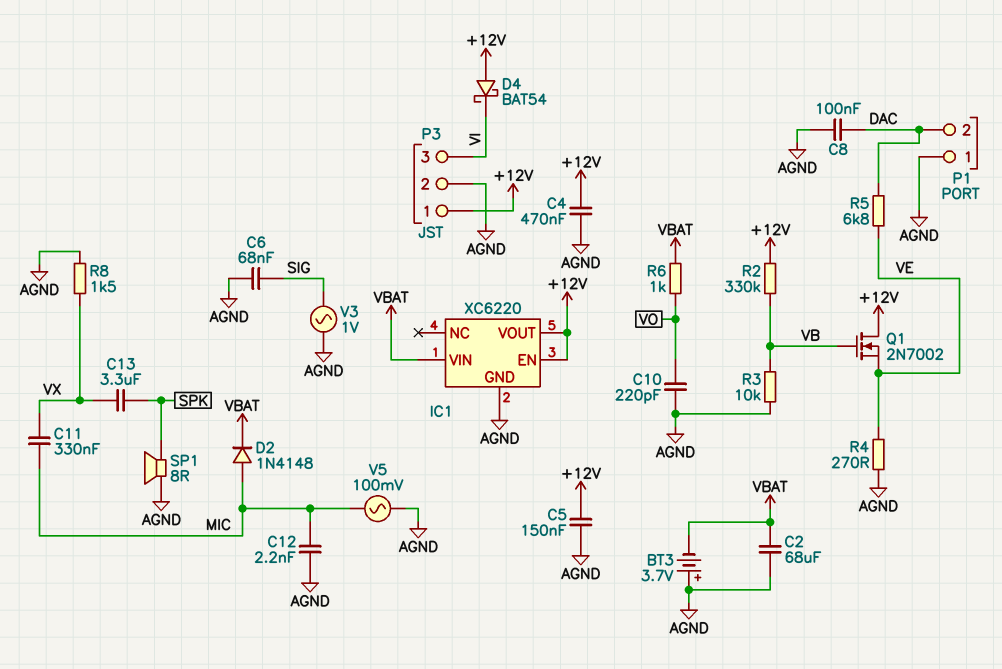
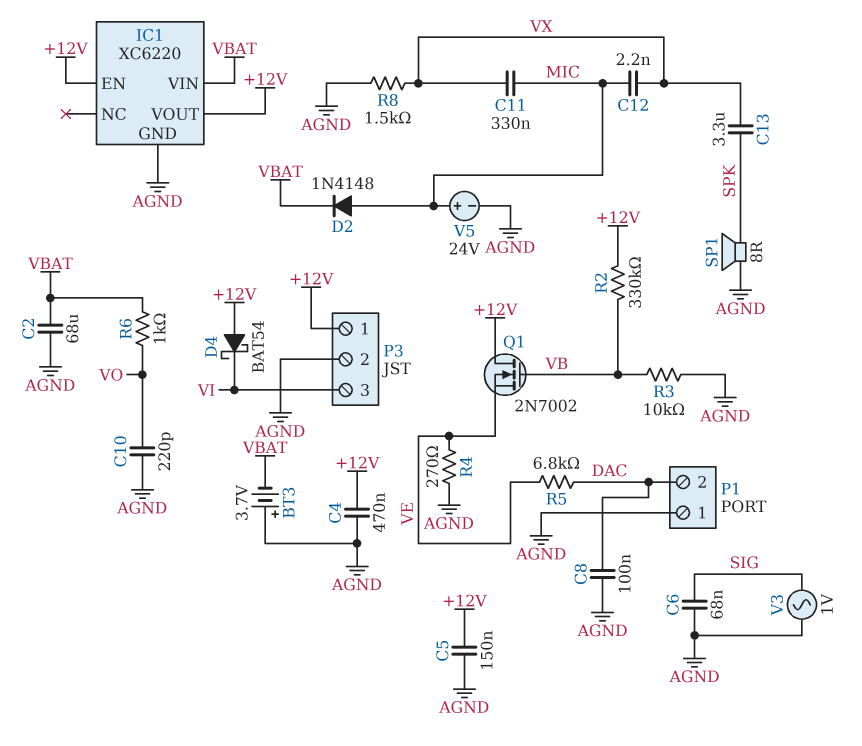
C12: 2.2nF (AGND, MIC) -> 2.2nF (MIC, VX)
V5: AC 100mV (AGND, MIC) -> 24V (plus MIC, minus AGND)

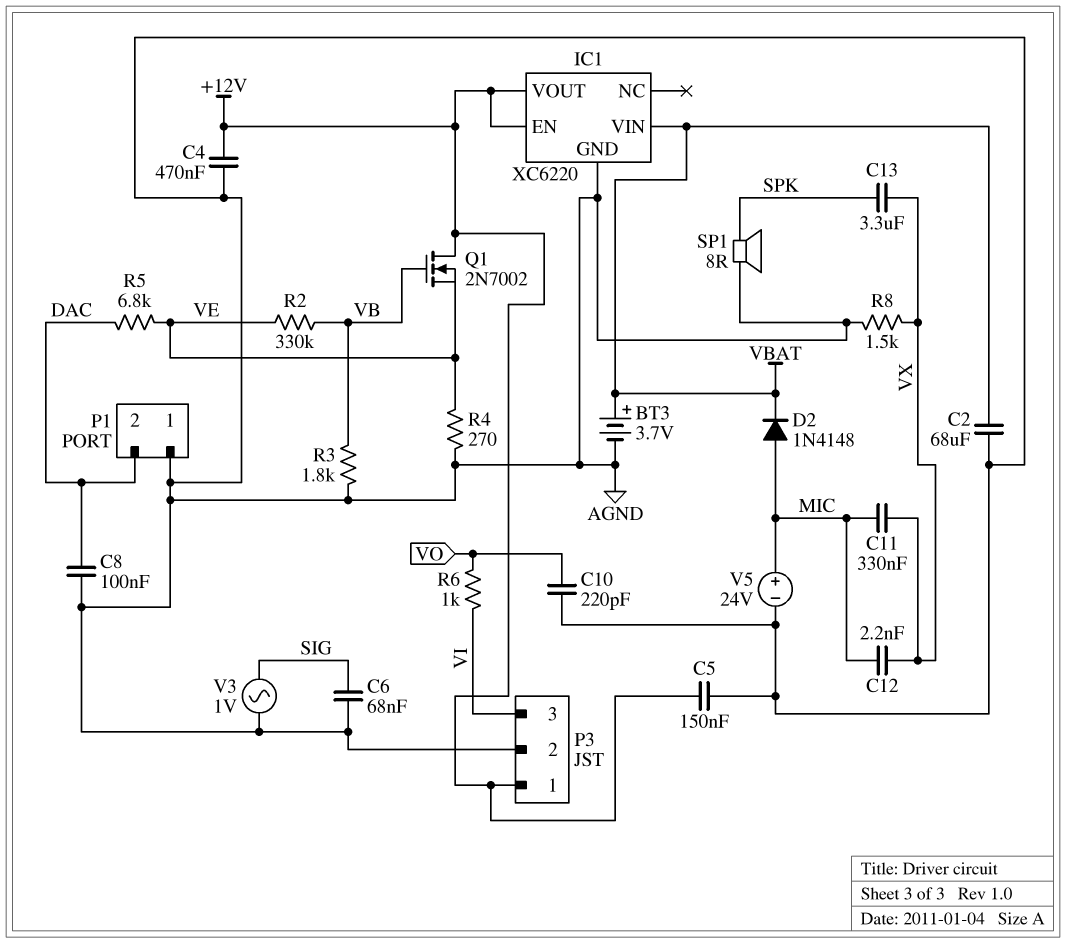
BT3: 3.7V (plus AGND, minus VBAT) -> 3.7V (plus VBAT, minus AGND)
D4: schottky BAT54 (A +12V, K VI) -> none
R2: 330k (+12V, VB) -> 330k (VB, VE)
R3: 10k (AGND, VB) -> 1.8k (AGND, VB)
R6: 1k (VBAT, VO) -> 1k (VI, VO)

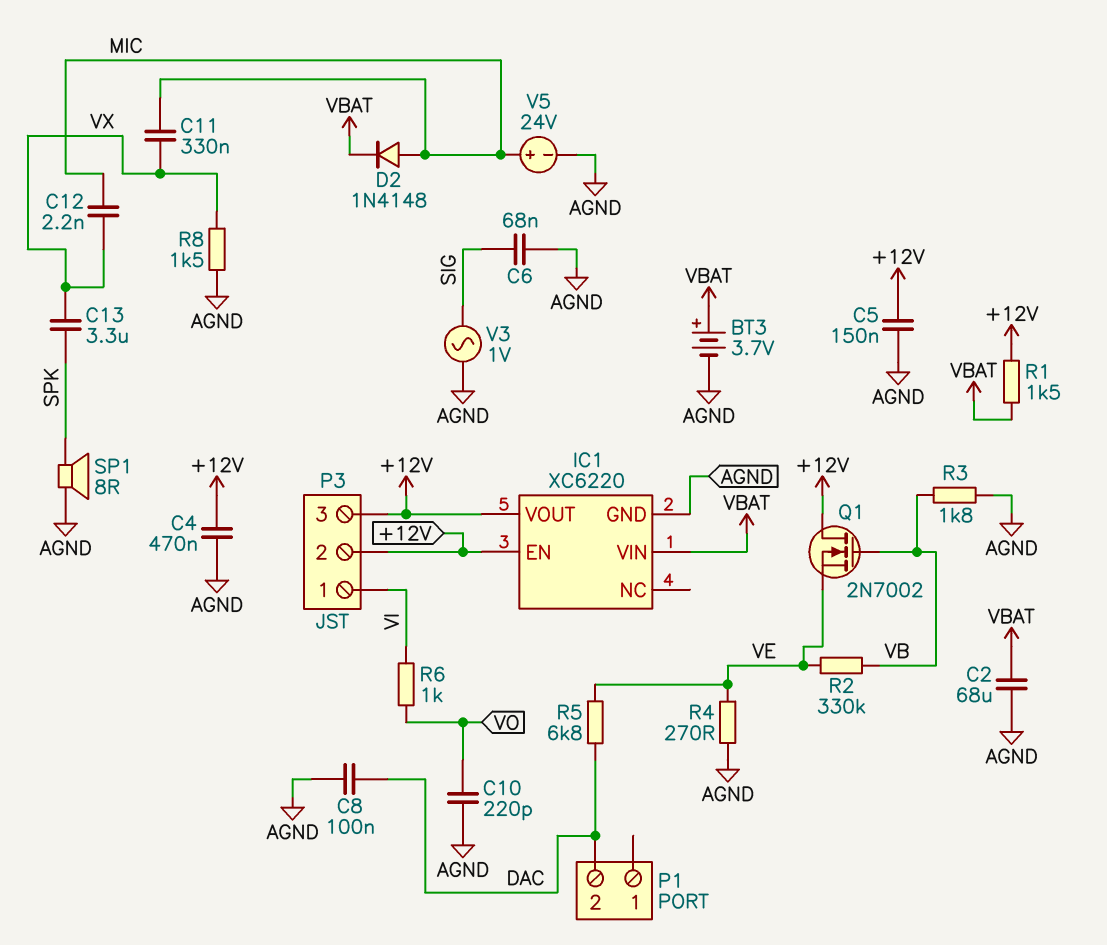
P1 pin 1: AGND -> none
P3 pin 1: +12V -> VI
P3 pin 2: AGND -> +12V
P3 pin 3: VI -> +12V
R1: none -> 1.5k (+12V, VBAT)

